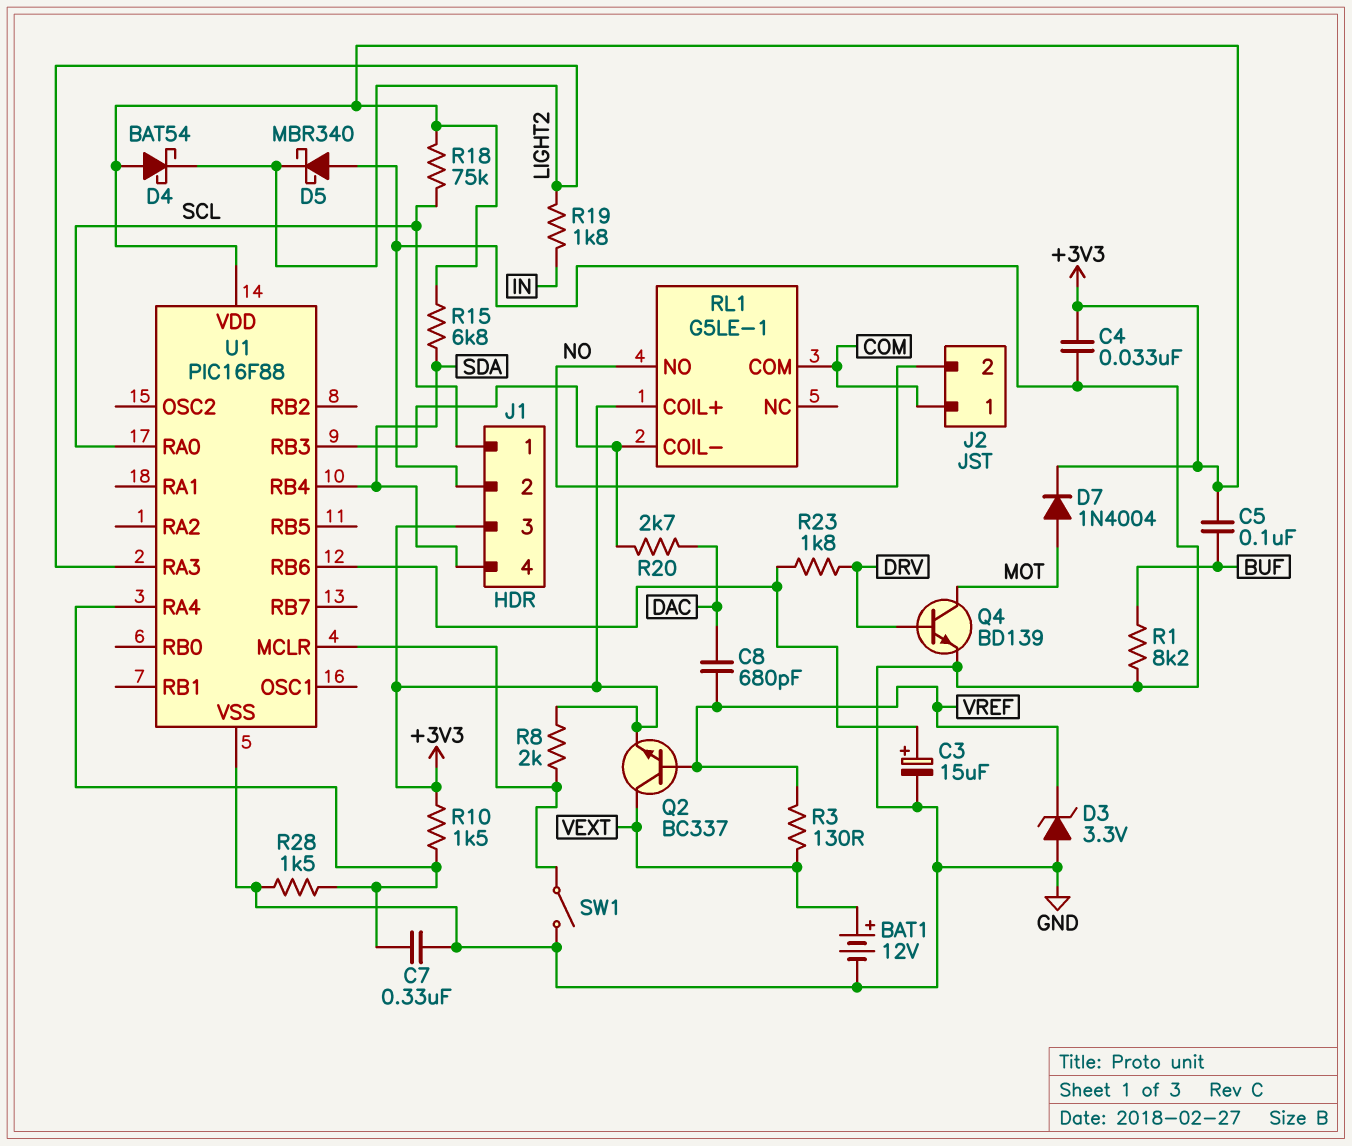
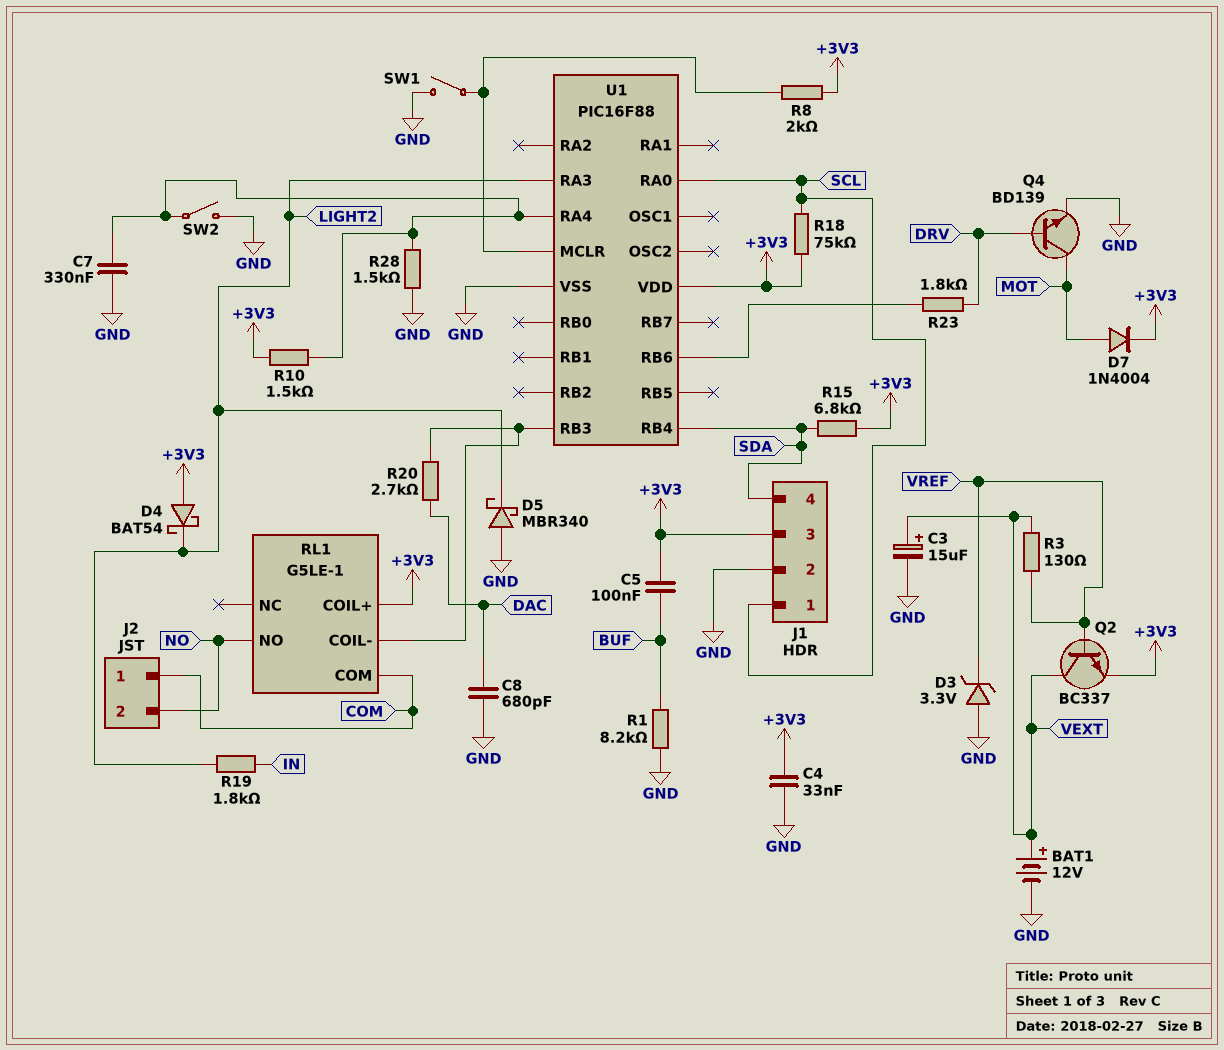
C3: 15uF (plus U1/RB6, minus GND) -> 15uF (plus VEXT, minus GND)
C8: 680pF (DAC, VREF) -> 680pF (DAC, GND)
SW2: none -> switch (GND, U1/RA4)

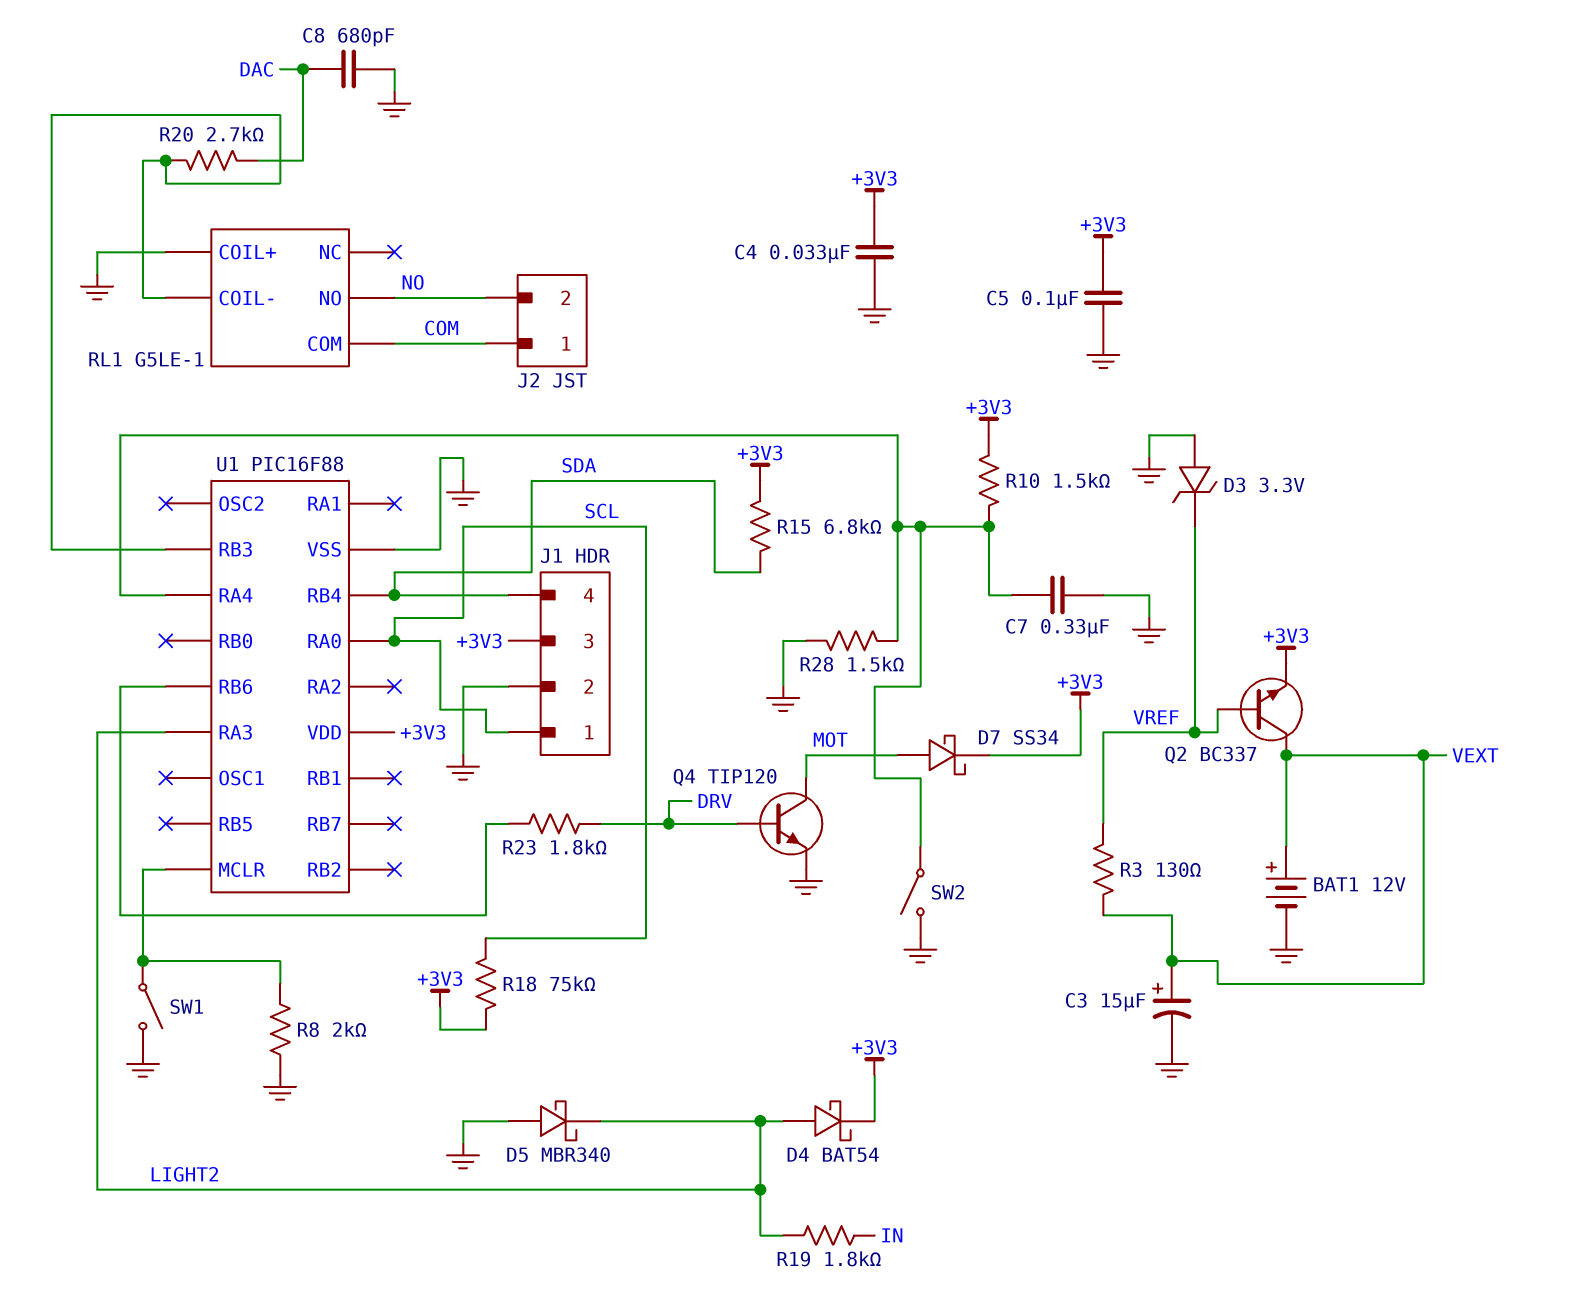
C5: 100nF (+3V3, BUF) -> 100nF (+3V3, GND)
D4: schottky BAT54 (A +3V3, K LIGHT2) -> schottky BAT54 (A LIGHT2, K +3V3)
D7: diode 1N4004 (A MOT, K +3V3) -> schottky SS34 (A MOT, K +3V3)
Q4: NPN BD139 (B DRV, C MOT, E GND) -> NPN TIP120 (B DRV, C MOT, E GND)
R1: 8.2k (BUF, GND) -> none
R8: 2k (+3V3, U1/MCLR) -> 2k (GND, U1/MCLR)
RL1 pin COIL+: +3V3 -> GND

